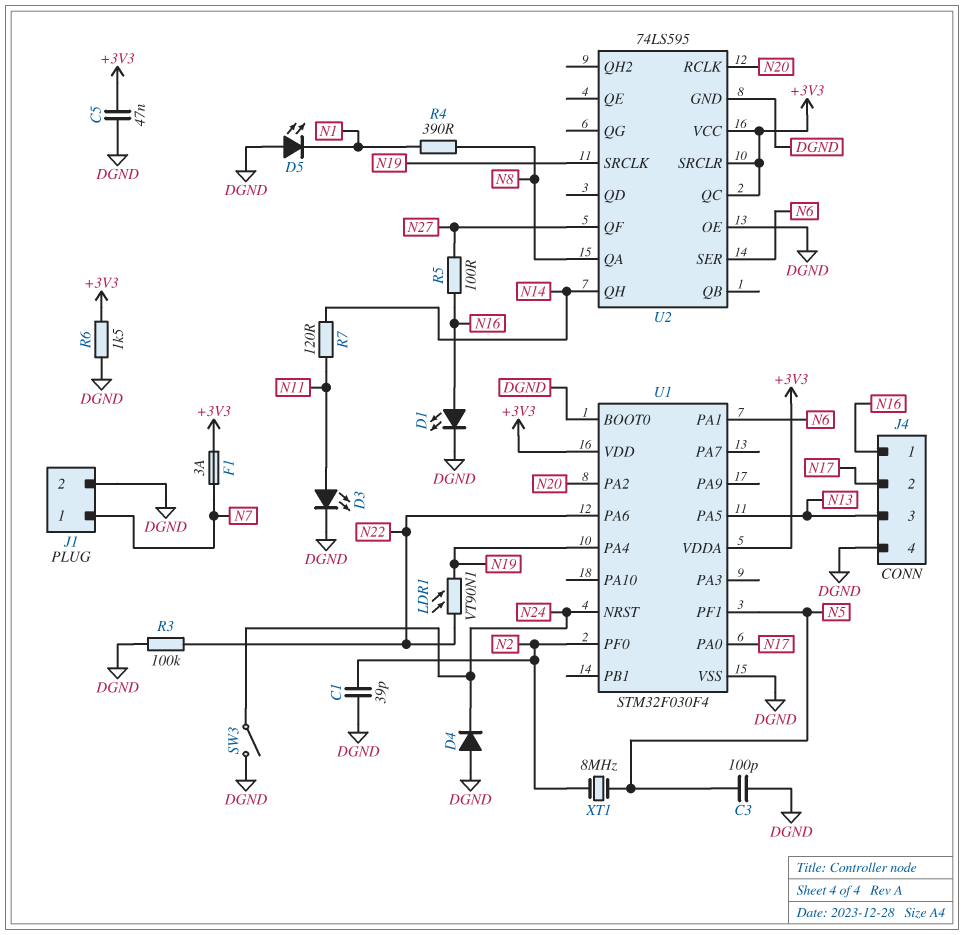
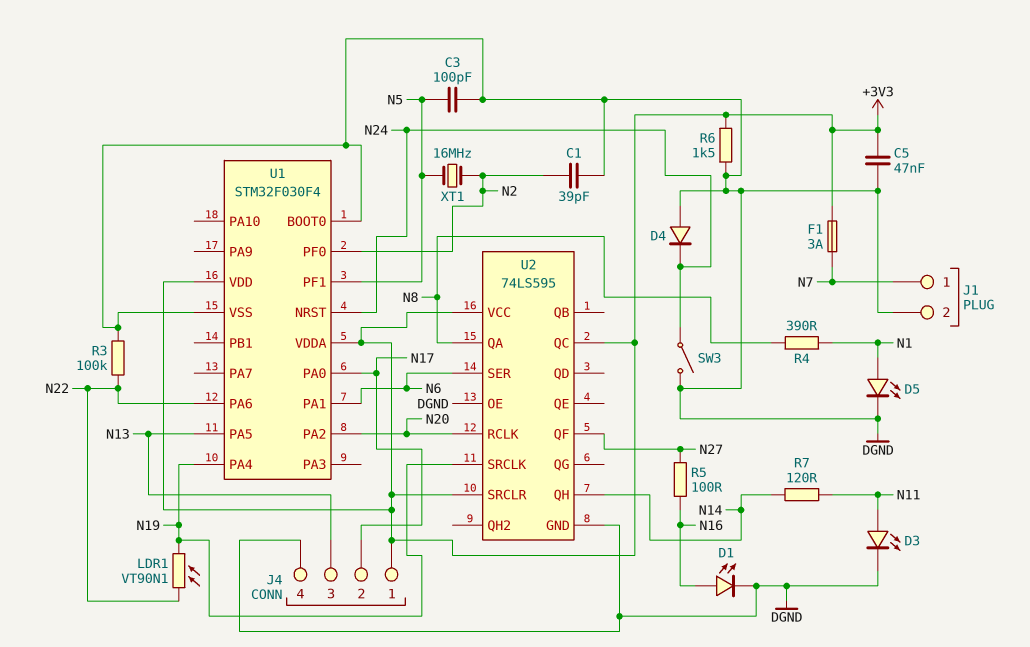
D5: LED (A DGND, K N1) -> LED (A N1, K DGND)
J4 pin 1: N16 -> +3V3
XT1: 8MHz (N2, N5) -> 16MHz (N2, N5)

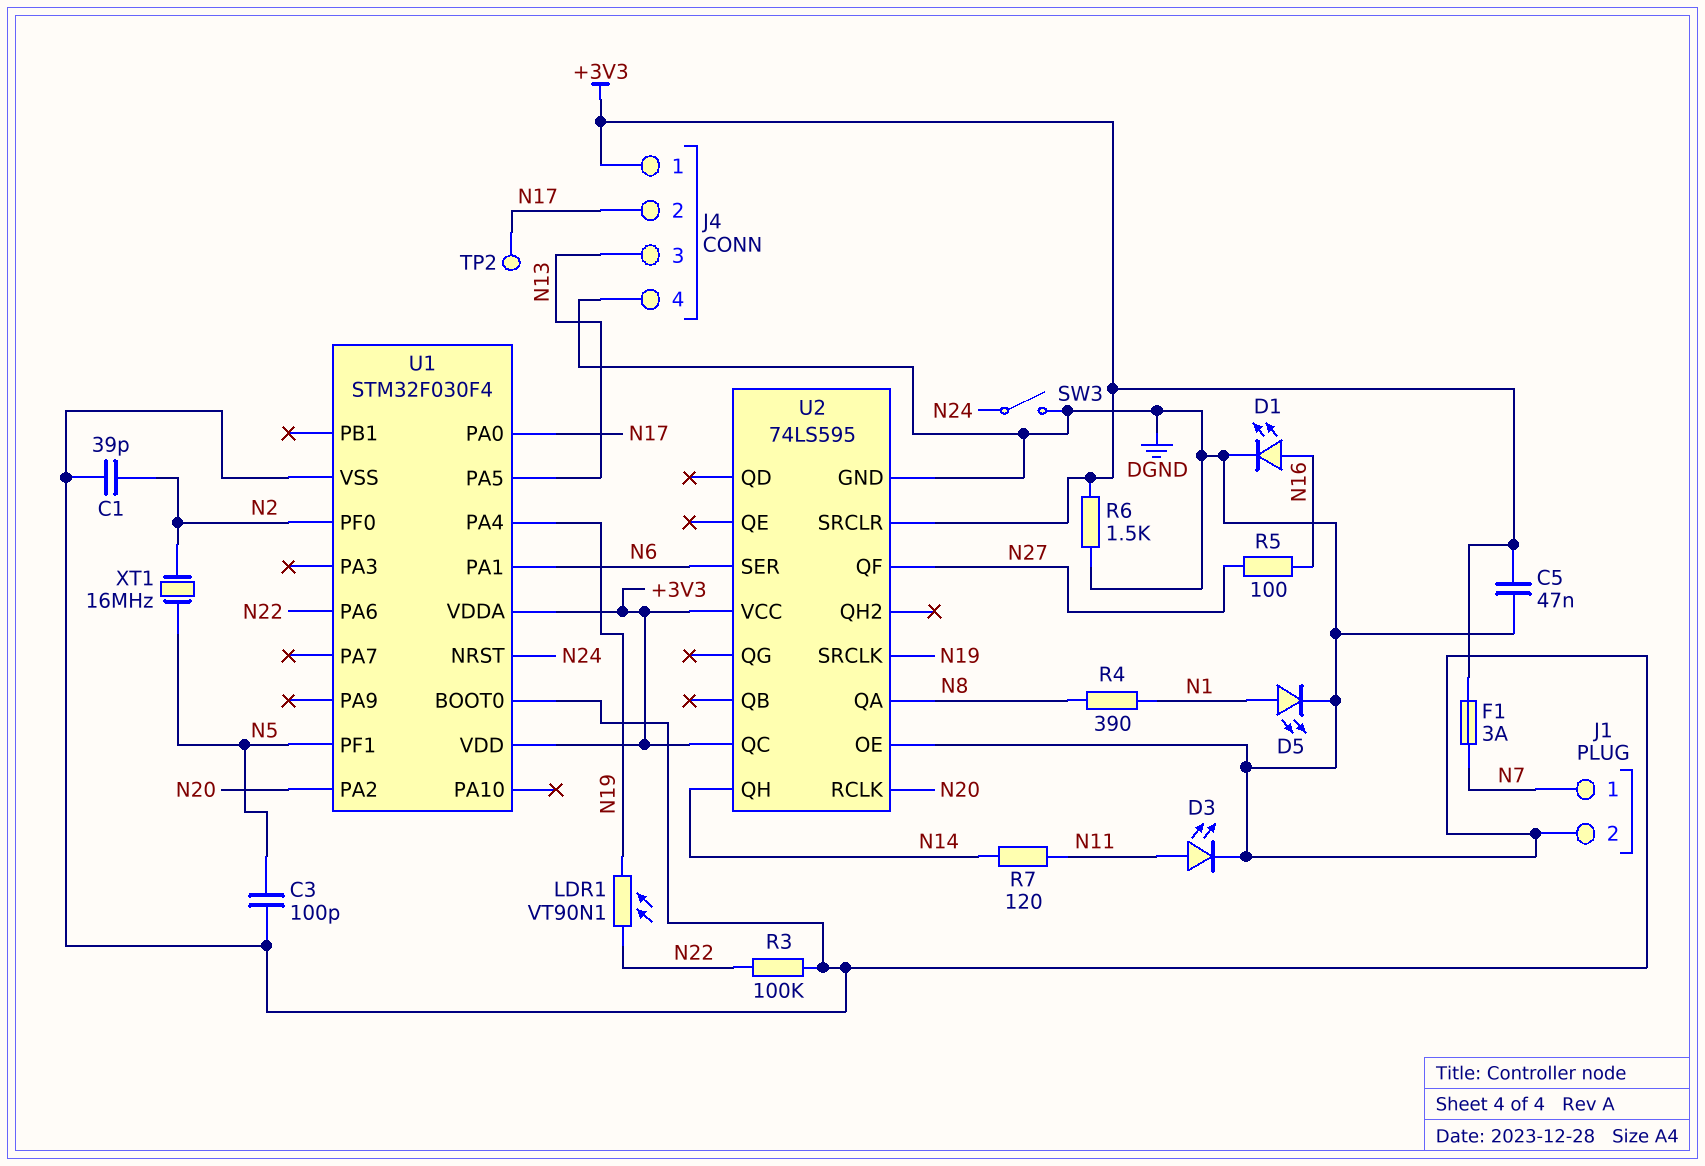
D4: diode (A DGND, K N24) -> none
TP2: none -> test point (N17)

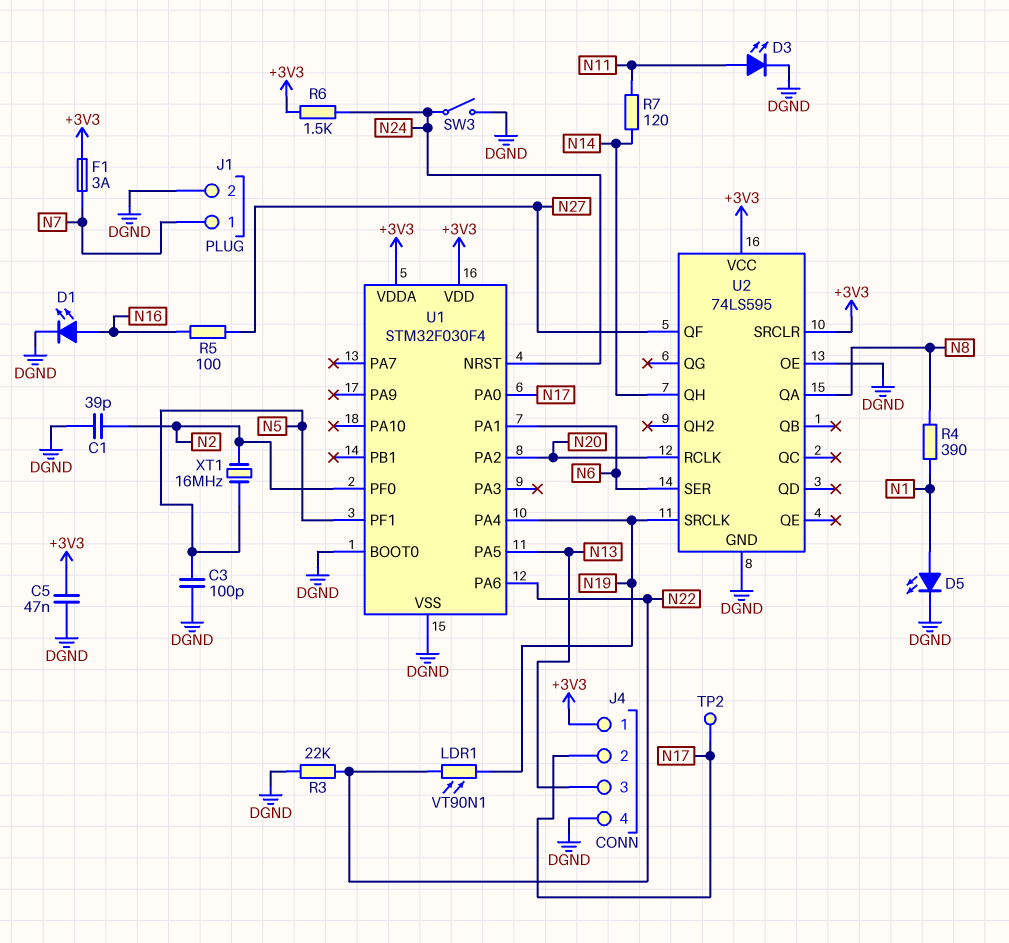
R3: 100k (DGND, N22) -> 22k (DGND, N22)
R6: 1.5k (+3V3, DGND) -> 1.5k (+3V3, N24)
U2 pin QC: +3V3 -> none

